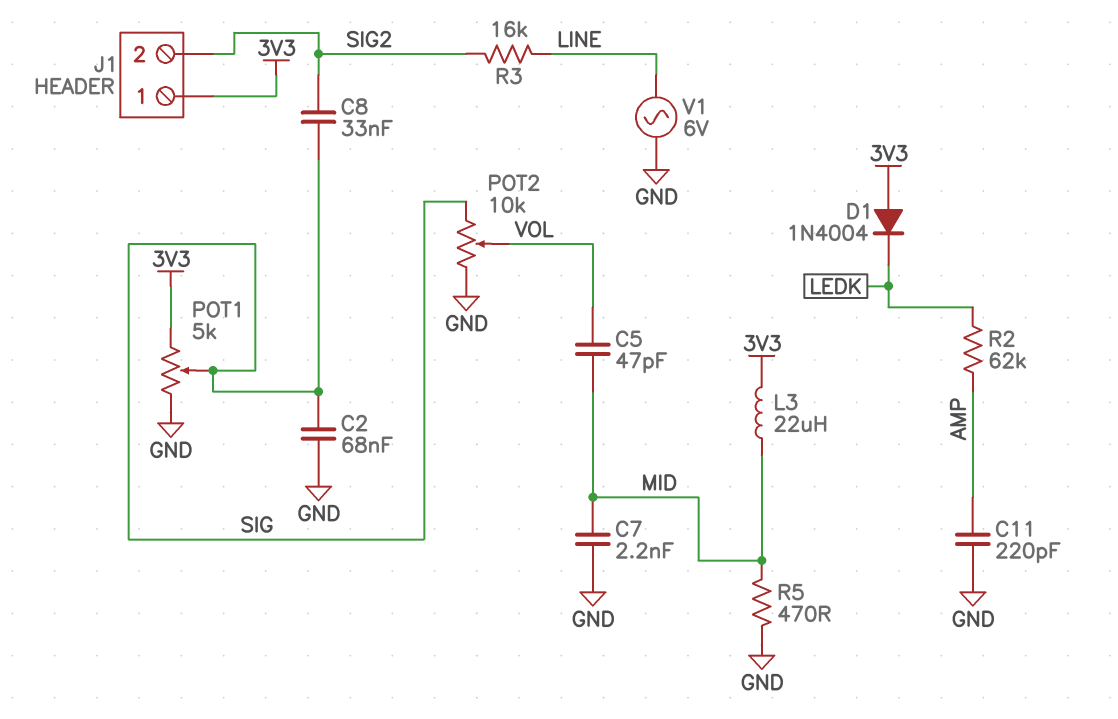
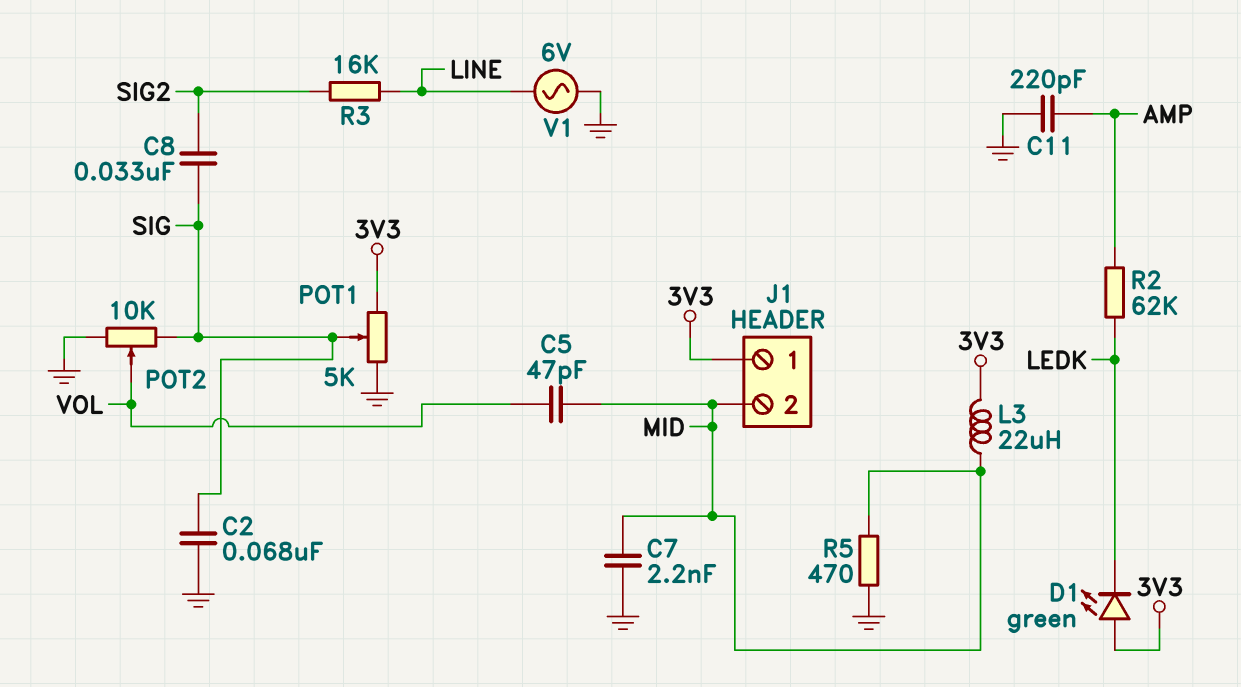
D1: diode 1N4004 (A 3V3, K LEDK) -> LED green (A 3V3, K LEDK)
J1 pin 2: SIG2 -> MID

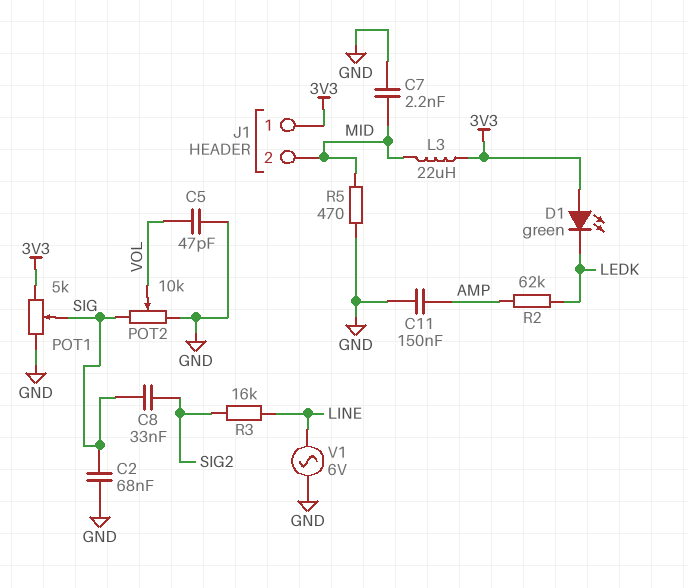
C5: 47pF (MID, VOL) -> 47pF (GND, VOL)
C11: 220pF (AMP, GND) -> 150nF (AMP, GND)

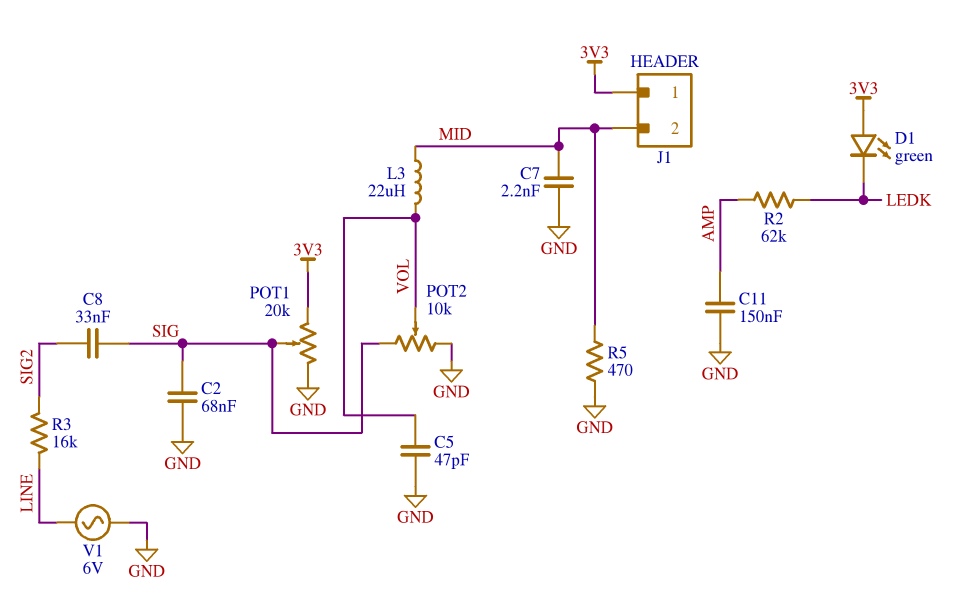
L3: 22uH (3V3, MID) -> 22uH (MID, VOL)
POT1: 5k (3V3, GND, wiper SIG) -> 20k (3V3, GND, wiper SIG)

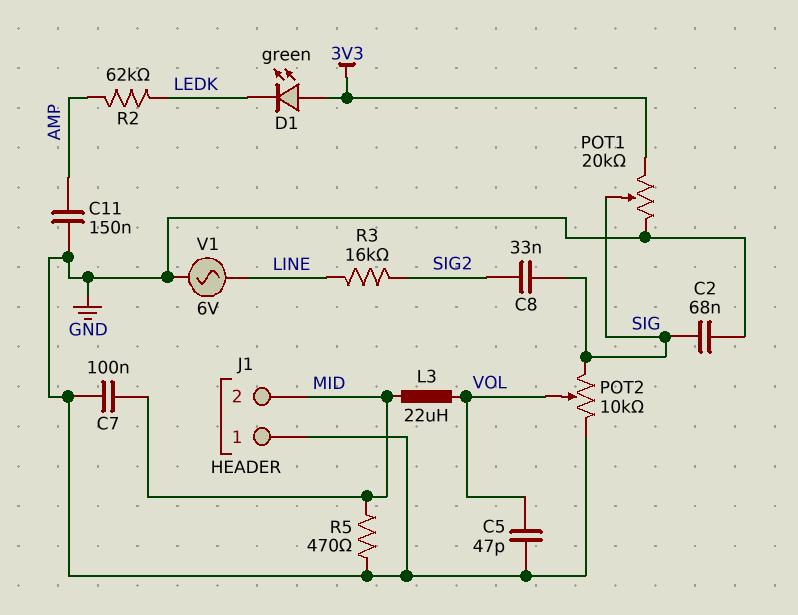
C7: 2.2nF (GND, MID) -> 100nF (GND, MID)
J1 pin 1: 3V3 -> GND

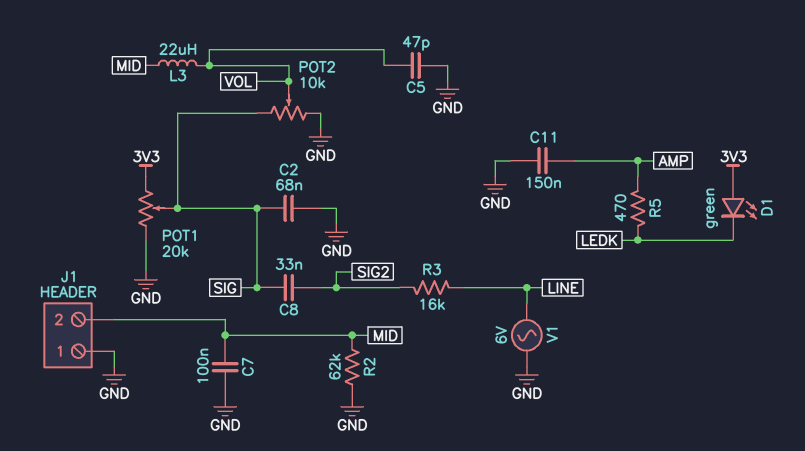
R2: 62k (AMP, LEDK) -> 62k (GND, MID)
R5: 470 (GND, MID) -> 470 (AMP, LEDK)

